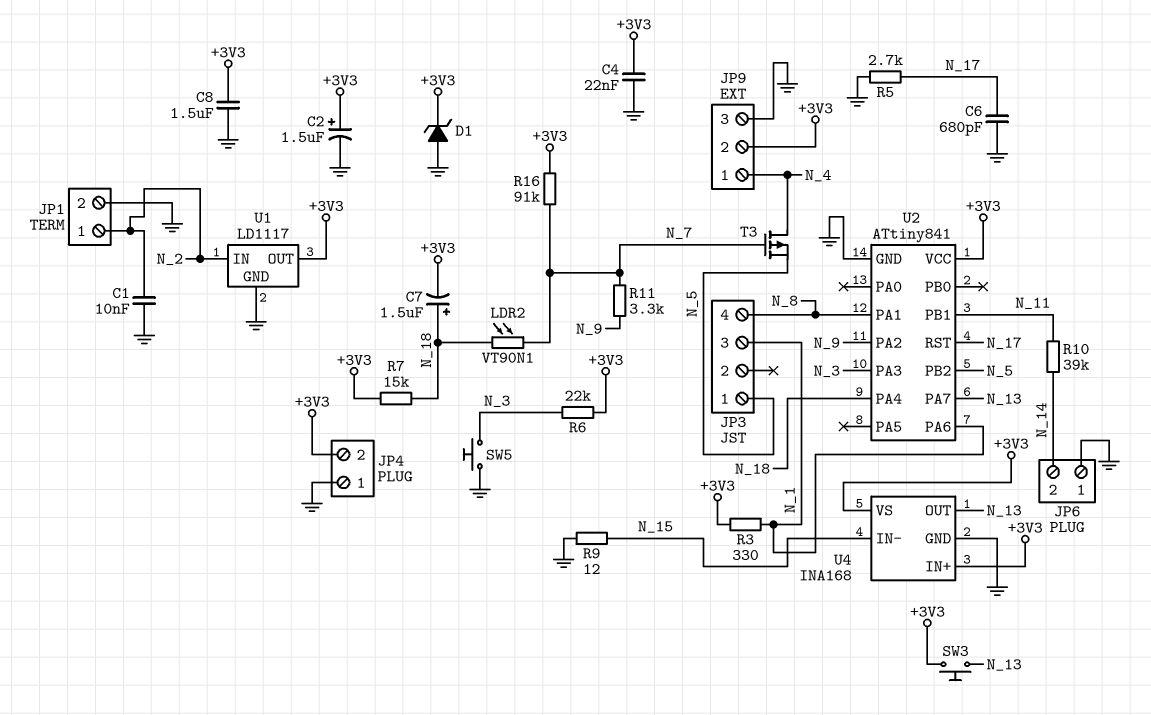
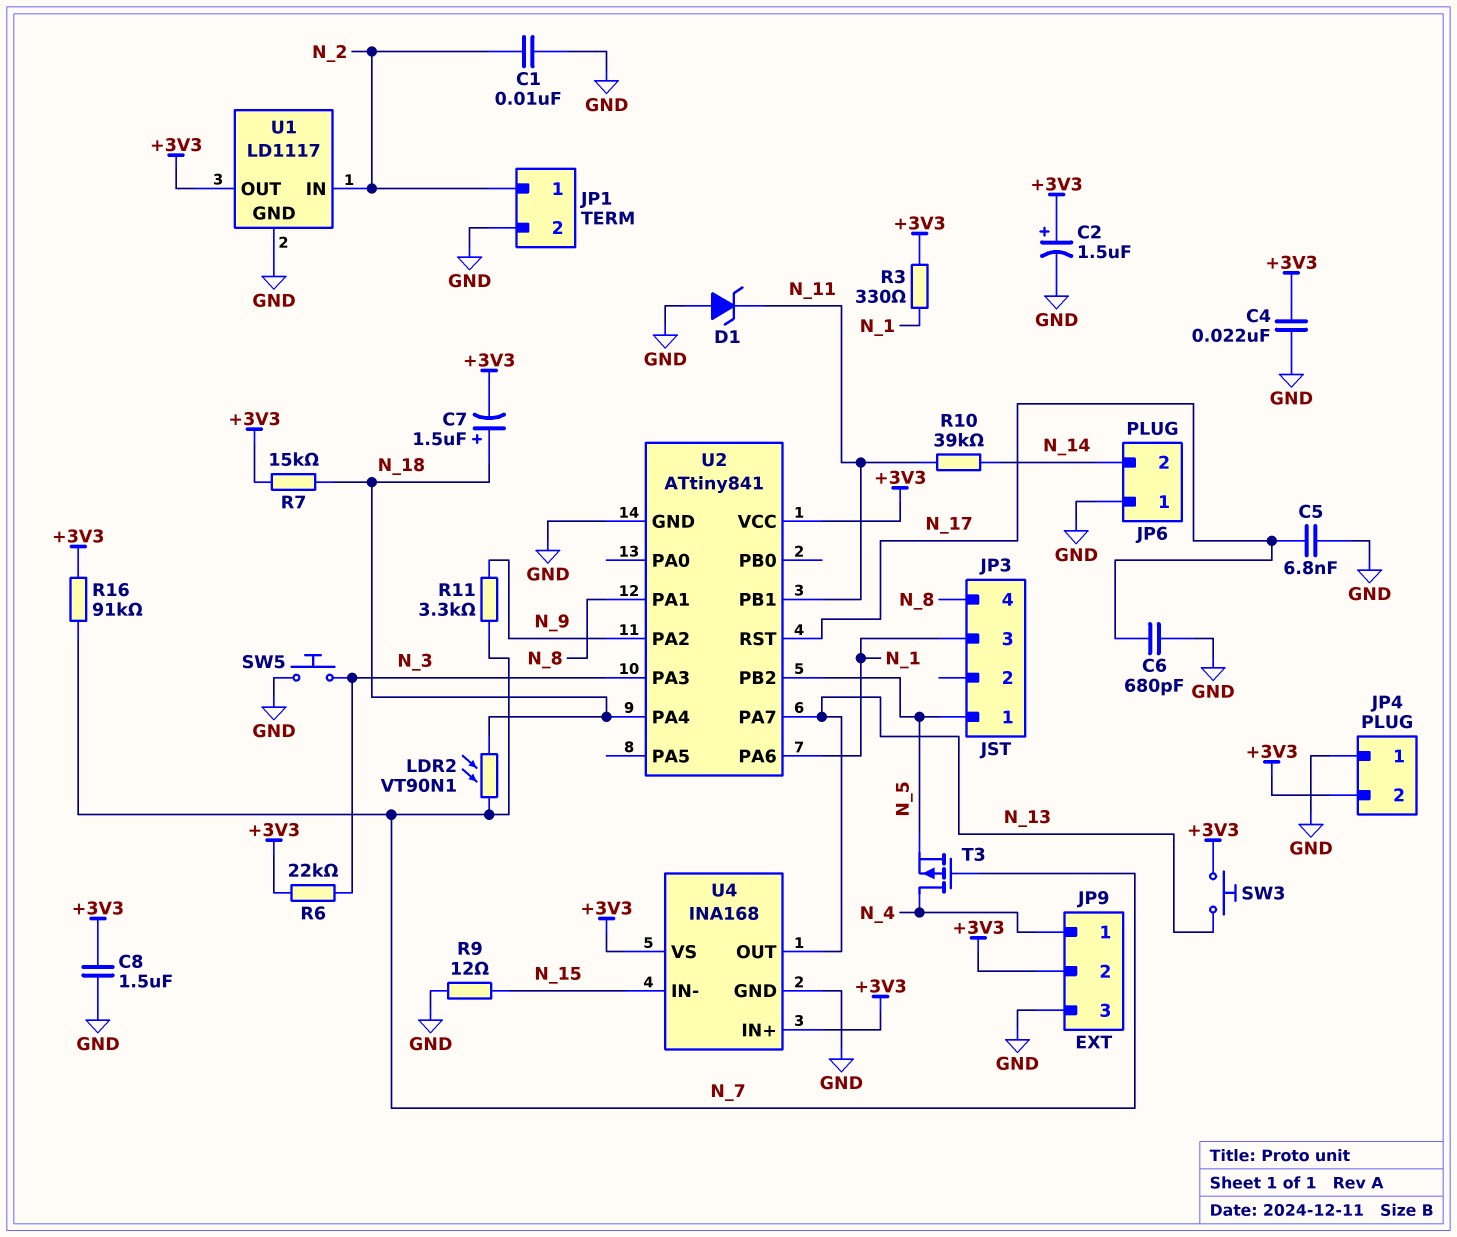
C5: none -> 6.8nF (GND, N_17)
D1: zener (A GND, K +3V3) -> zener (A GND, K N_11)
R5: 2.7k (GND, N_17) -> none

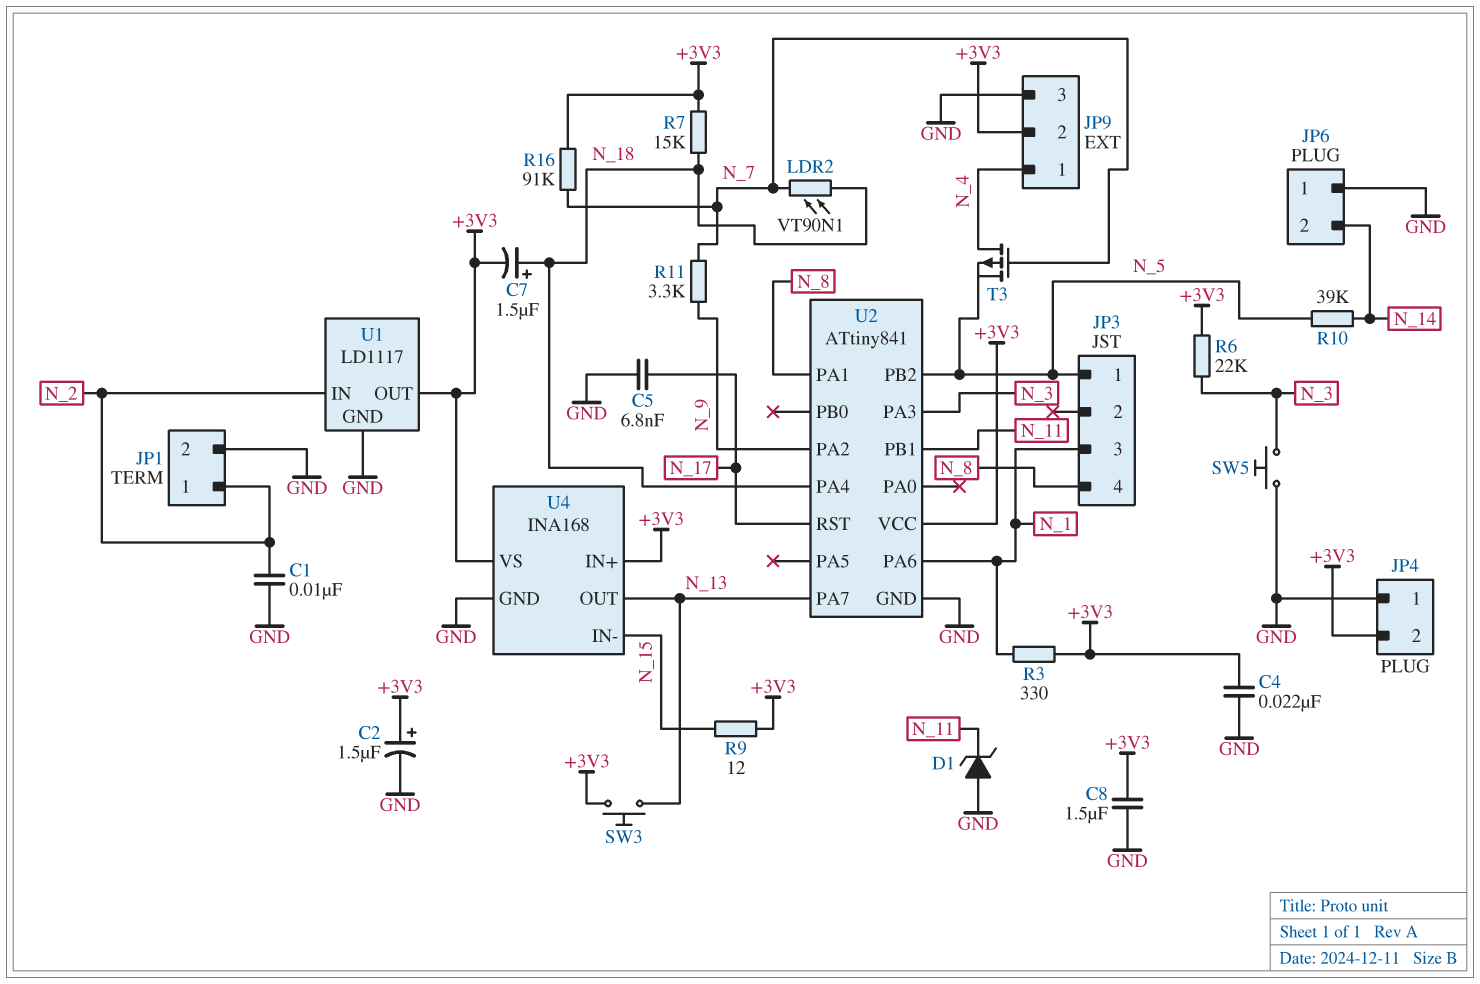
C6: 680pF (GND, N_17) -> none
R9: 12 (GND, N_15) -> 12 (+3V3, N_15)
R10: 39k (N_11, N_14) -> 39k (N_5, N_14)

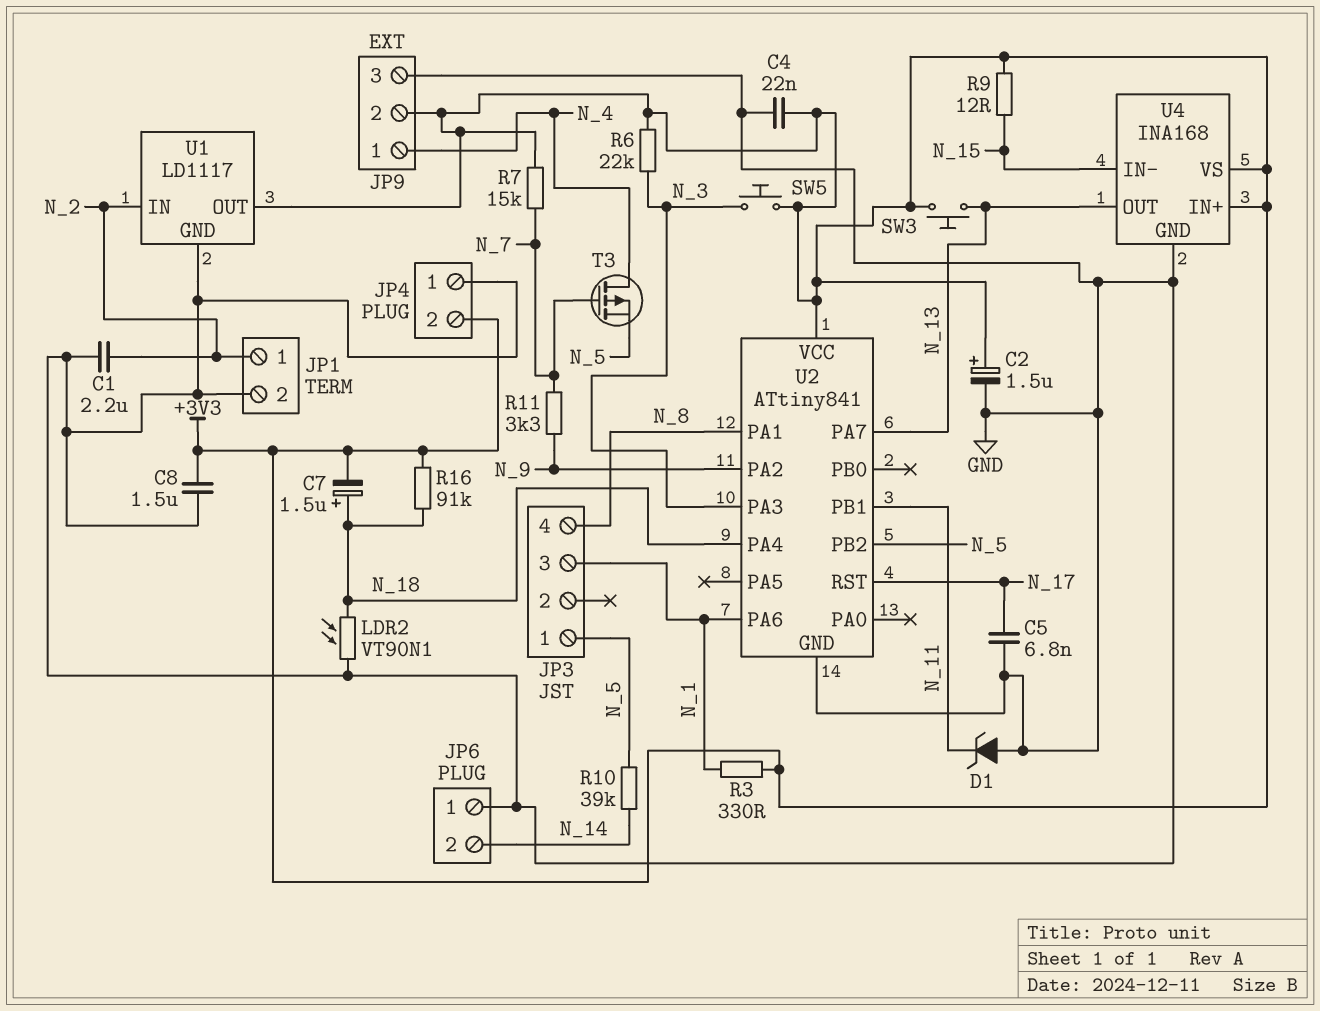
C1: 10nF (GND, N_2) -> 2.2uF (GND, N_2)
LDR2: VT90N1 (N_7, N_18) -> VT90N1 (GND, N_18)
R7: 15k (+3V3, N_18) -> 15k (+3V3, N_7)
R16: 91k (+3V3, N_7) -> 91k (+3V3, N_18)
SW5: button (GND, N_3) -> button (+3V3, N_3)

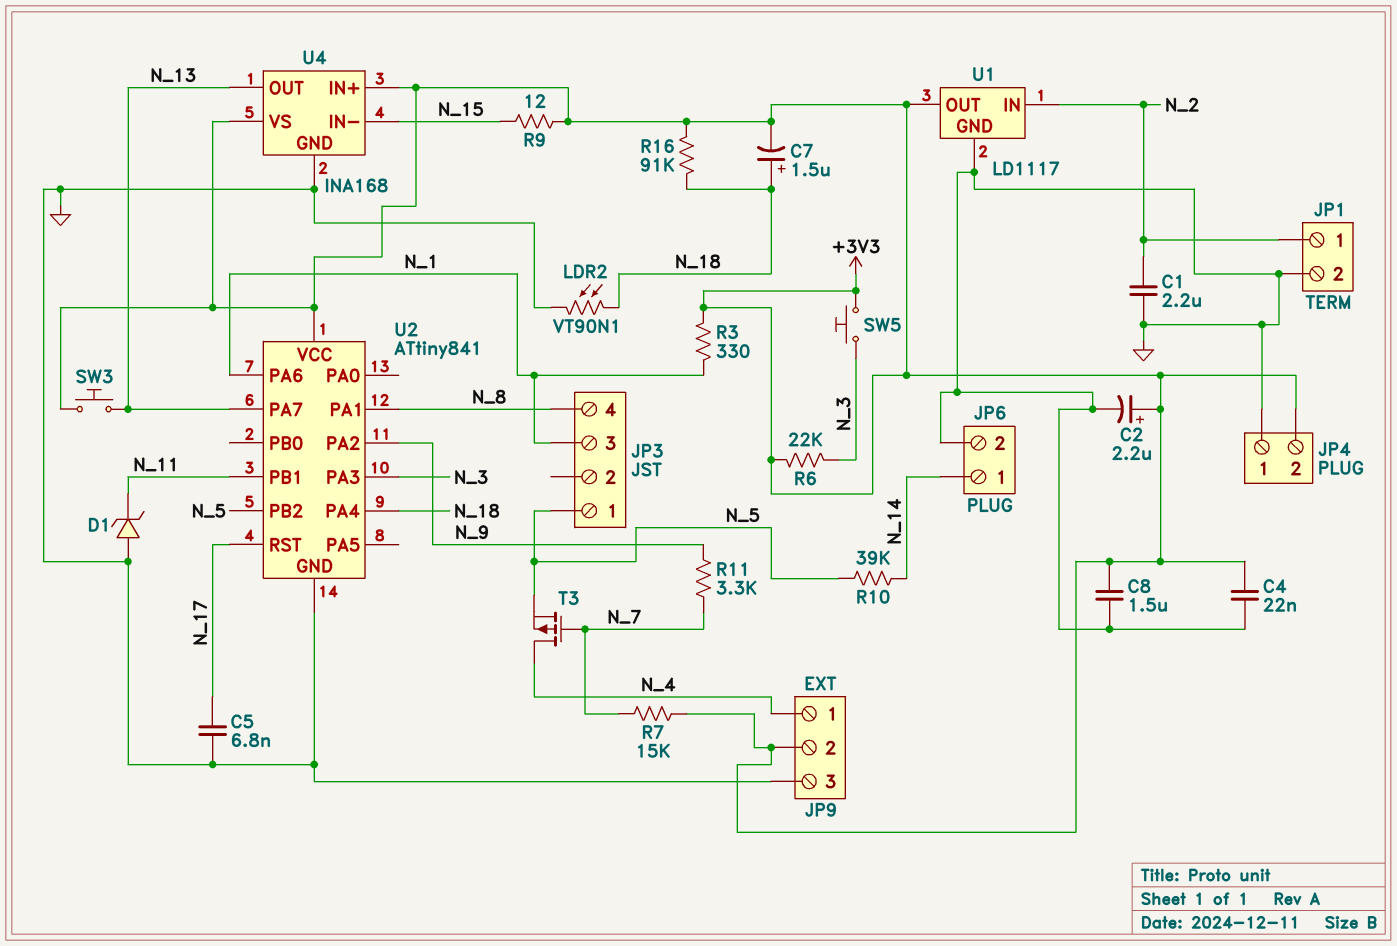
C2: 1.5uF (plus +3V3, minus GND) -> 2.2uF (plus +3V3, minus GND)
JP6 pin 1: GND -> N_14
JP6 pin 2: N_14 -> GND

